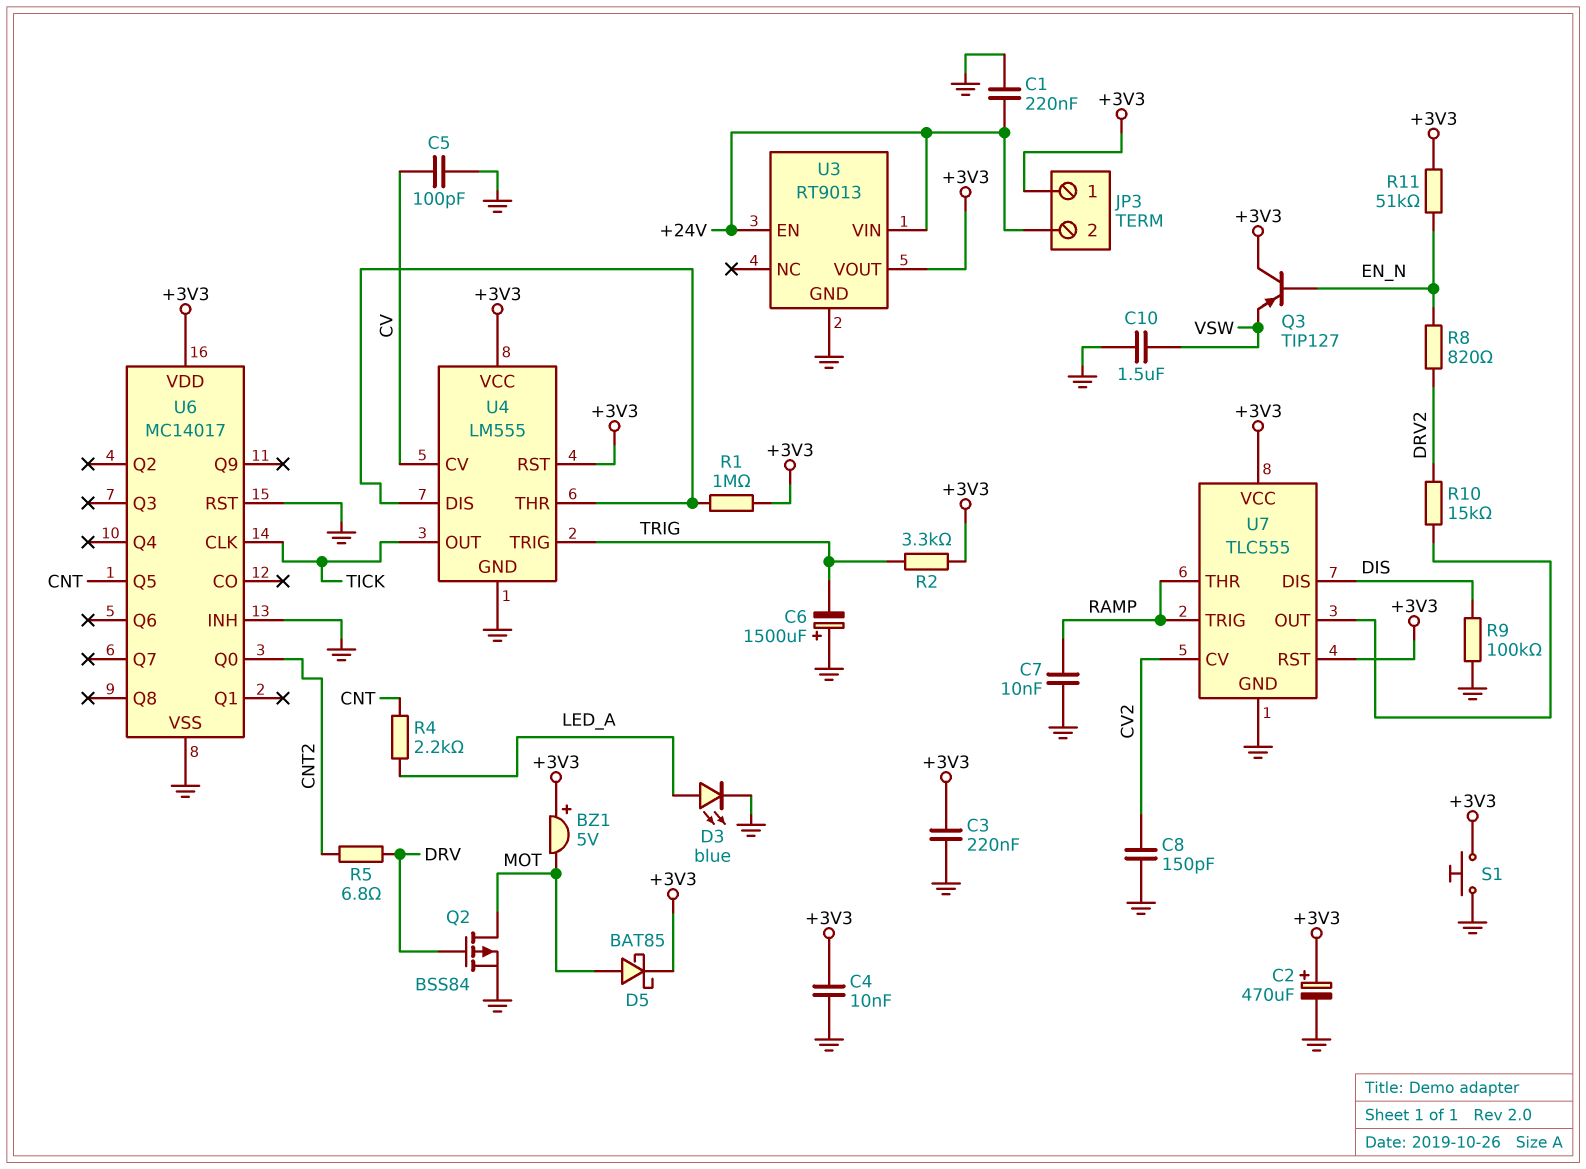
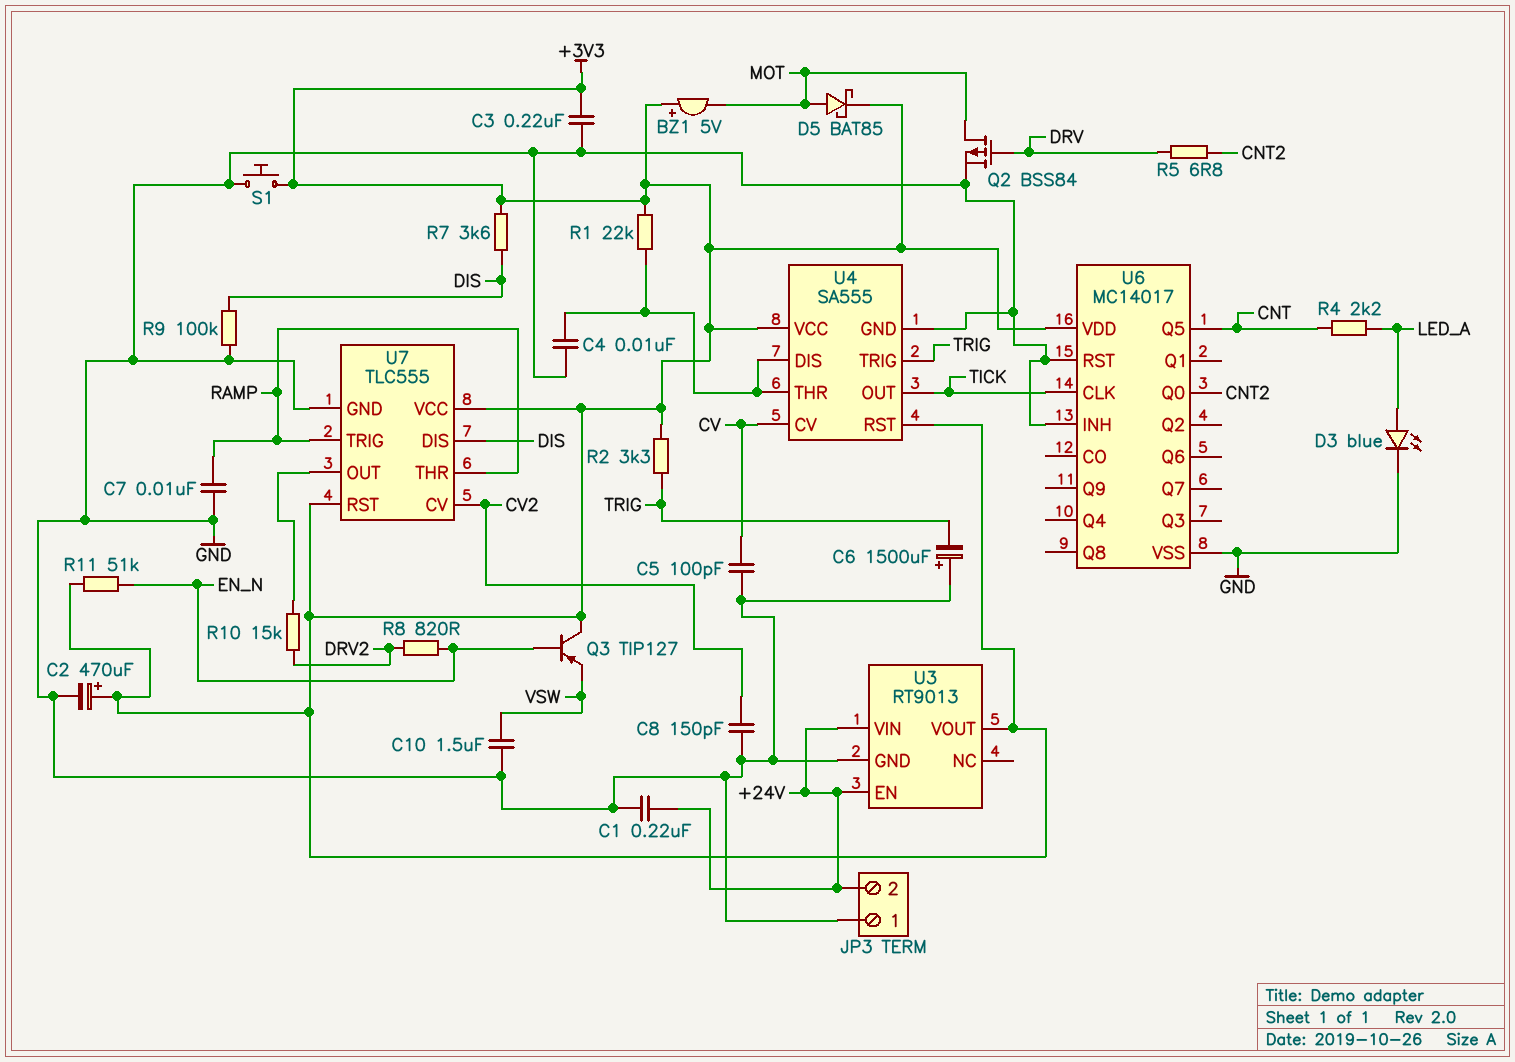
C4: 10nF (+3V3, GND) -> 10nF (GND, U4/DIS)
JP3 pin 1: +3V3 -> GND
R1: 1M (+3V3, U4/DIS) -> 22k (+3V3, U4/DIS)
R7: none -> 3.6k (+3V3, DIS)
U4: LM555 -> SA555

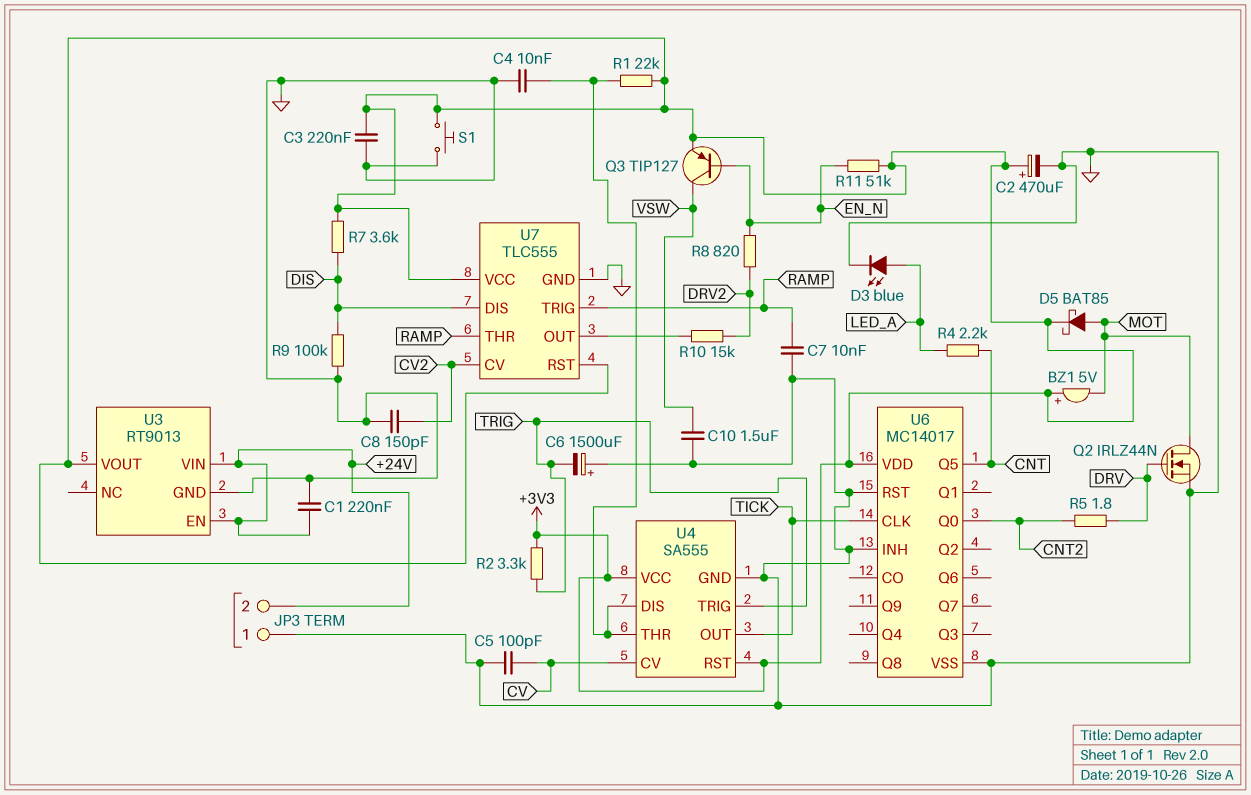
Q2: PMOS BSS84 (G DRV, D MOT, S GND) -> NMOS IRLZ44N (G DRV, D MOT, S GND)
Q3: PNP TIP127 (B EN_N, C +3V3, E VSW) -> PNP TIP127 (B EN_N, C VSW, E +3V3)
R5: 6.8 (CNT2, DRV) -> 1.8 (CNT2, DRV)

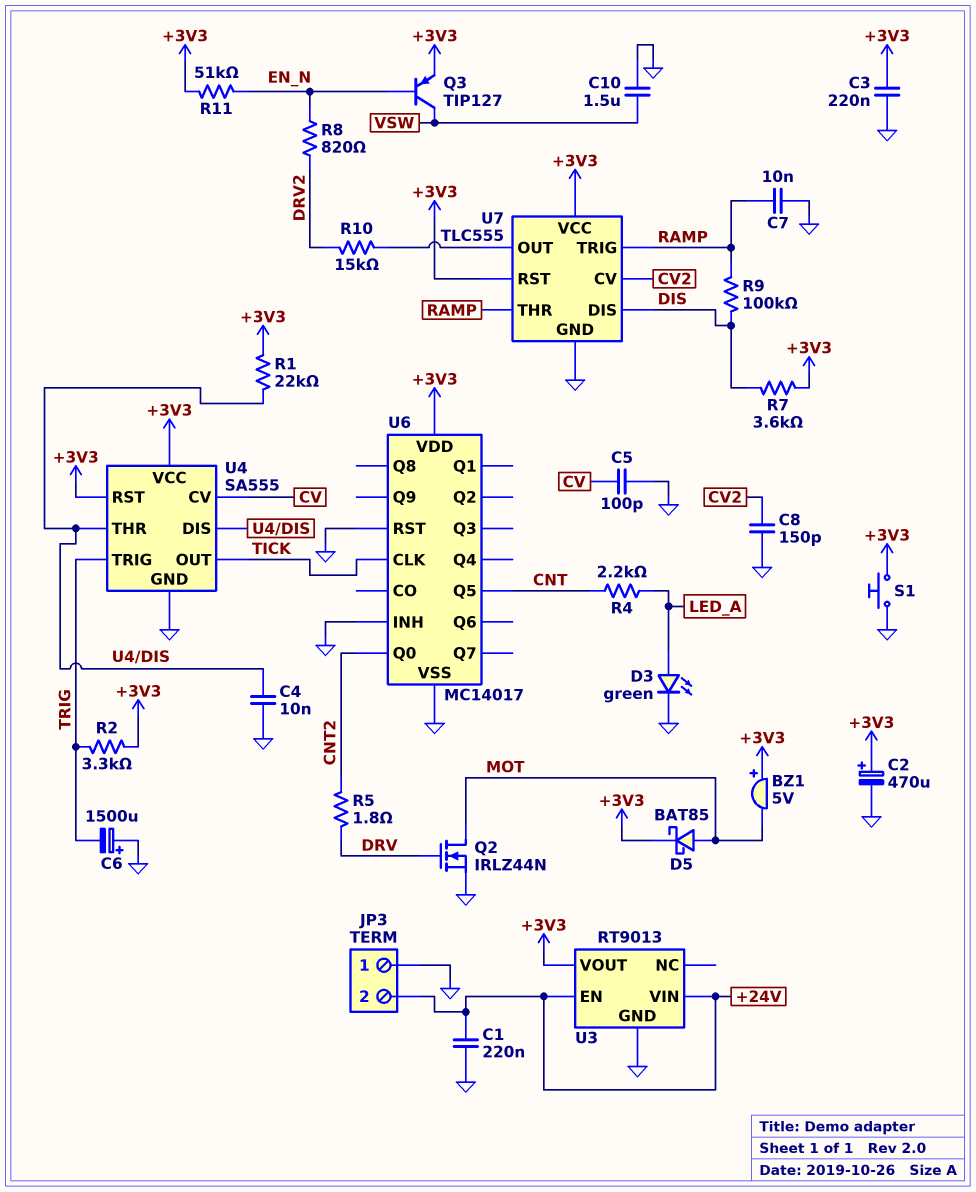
D3: LED blue (A LED_A, K GND) -> LED green (A LED_A, K GND)
R9: 100k (DIS, GND) -> 100k (DIS, RAMP)

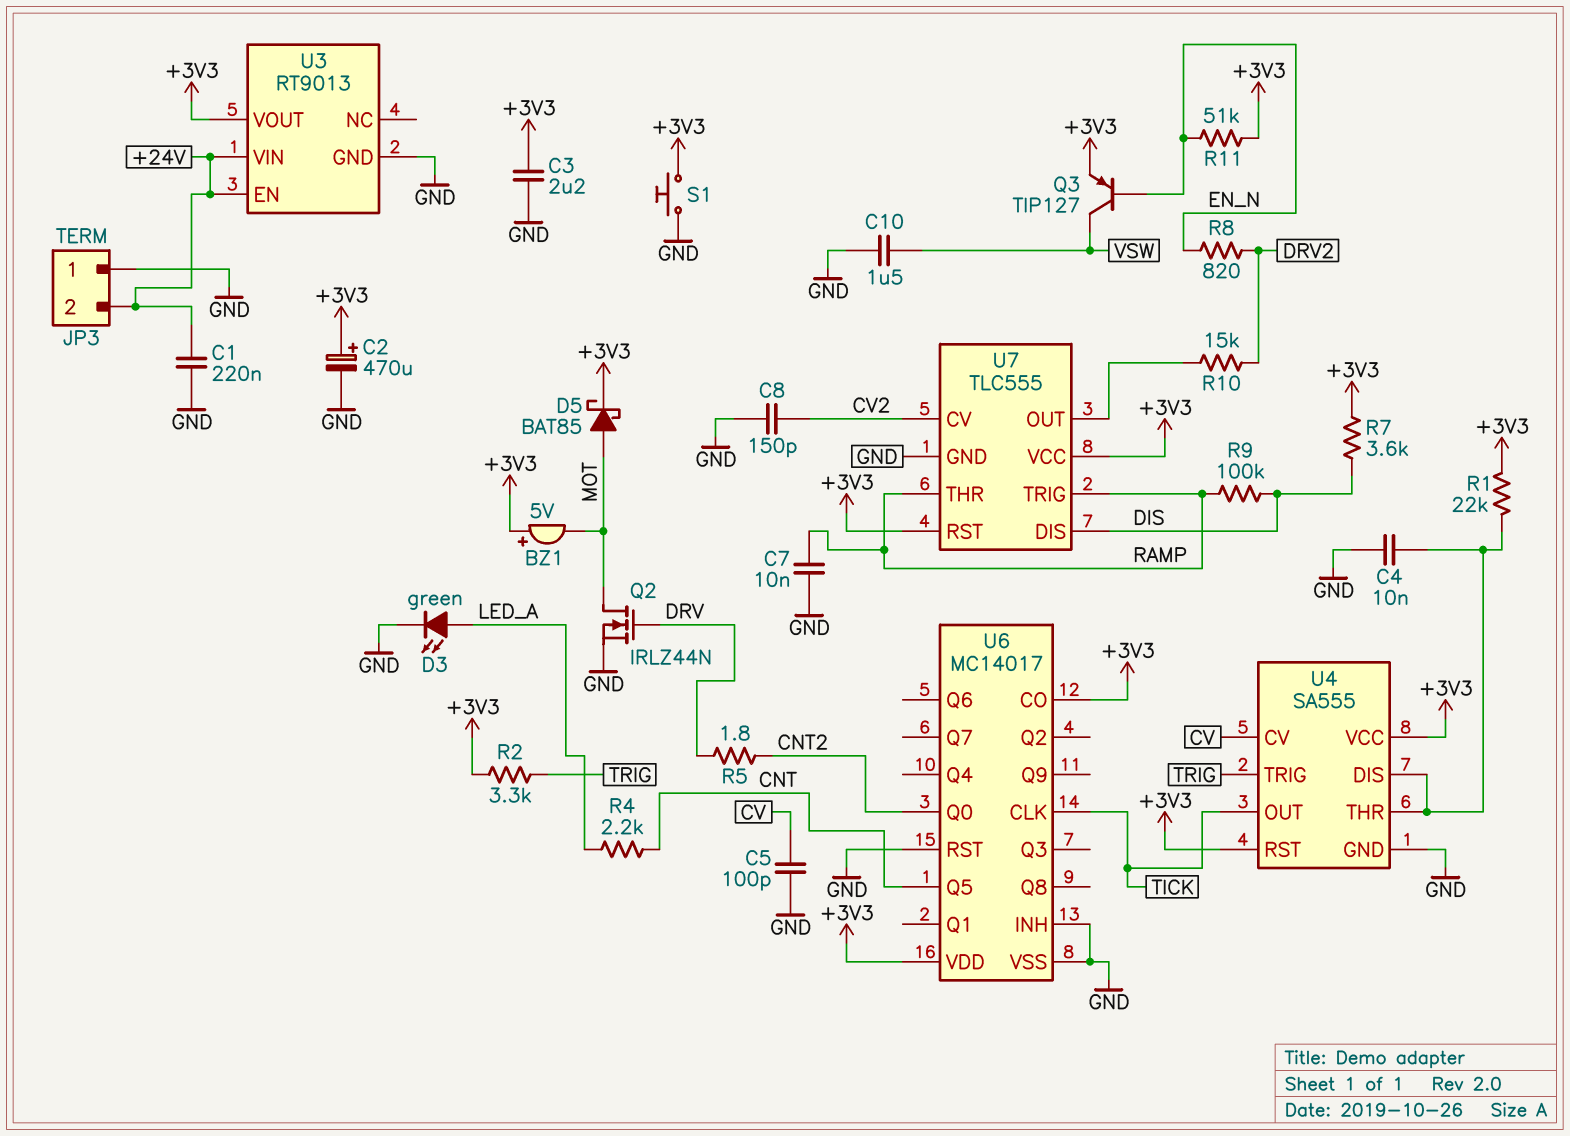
C3: 220nF (+3V3, GND) -> 2.2uF (+3V3, GND)
C6: 1500uF (plus GND, minus TRIG) -> none
U6 pin CO: none -> +3V3

